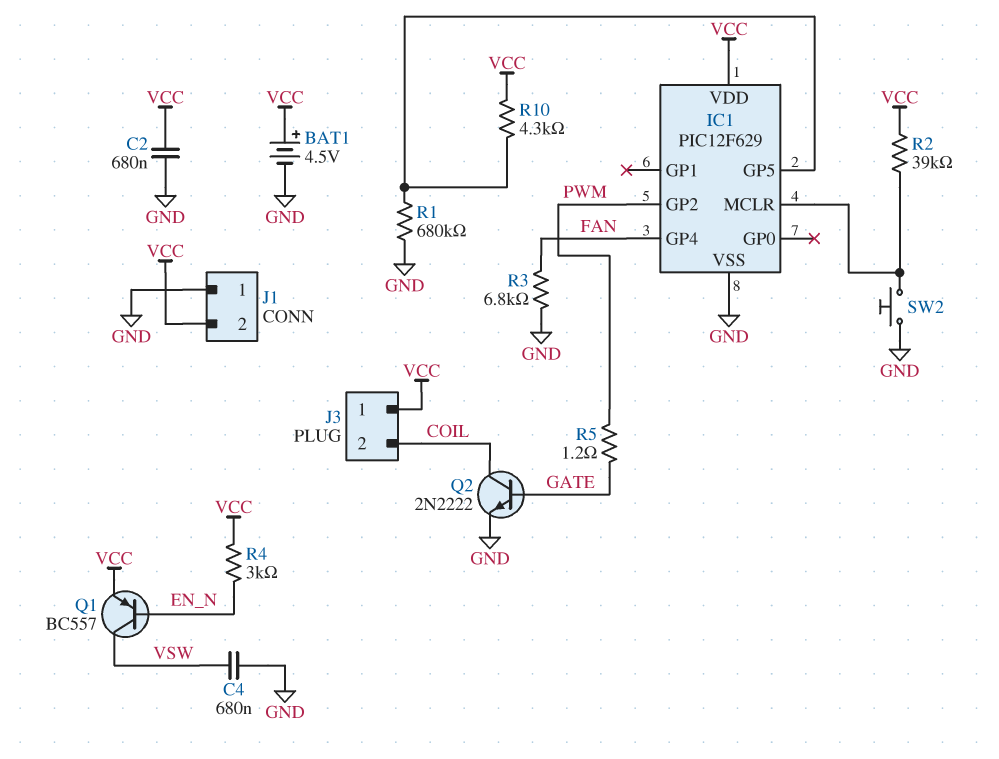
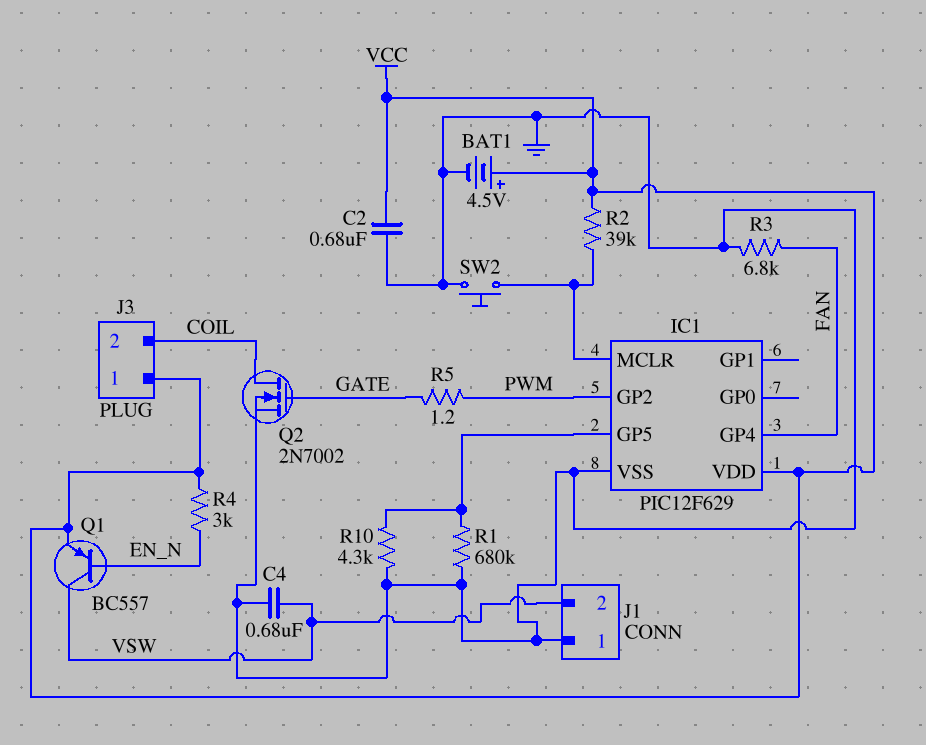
J1 pin 2: VCC -> VSW
Q2: NPN 2N2222 (B GATE, C COIL, E GND) -> NMOS 2N7002 (G GATE, D COIL, S GND)
R10: 4.3k (IC1/GP5, VCC) -> 4.3k (GND, IC1/GP5)

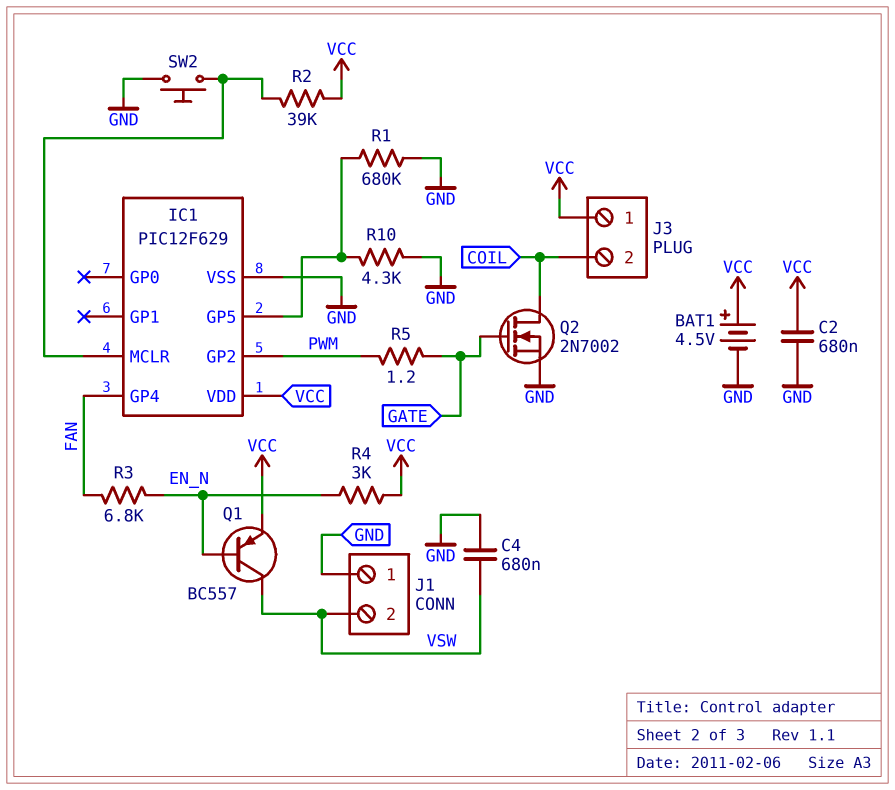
R3: 6.8k (FAN, GND) -> 6.8k (EN_N, FAN)

